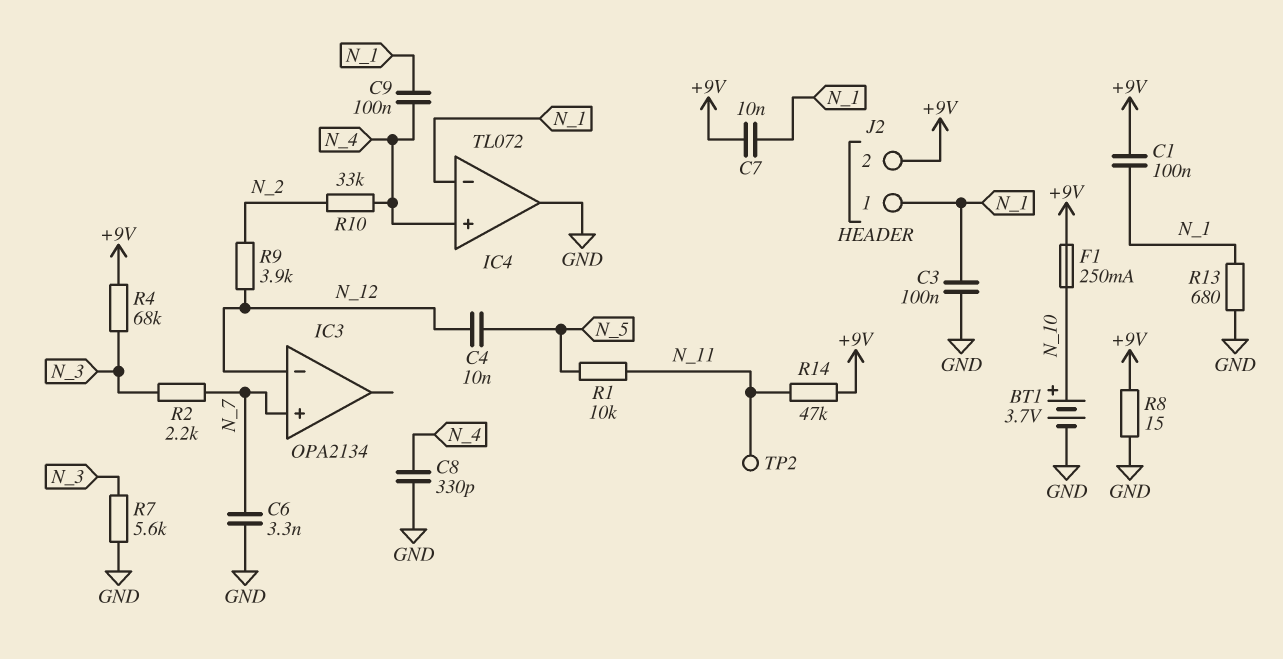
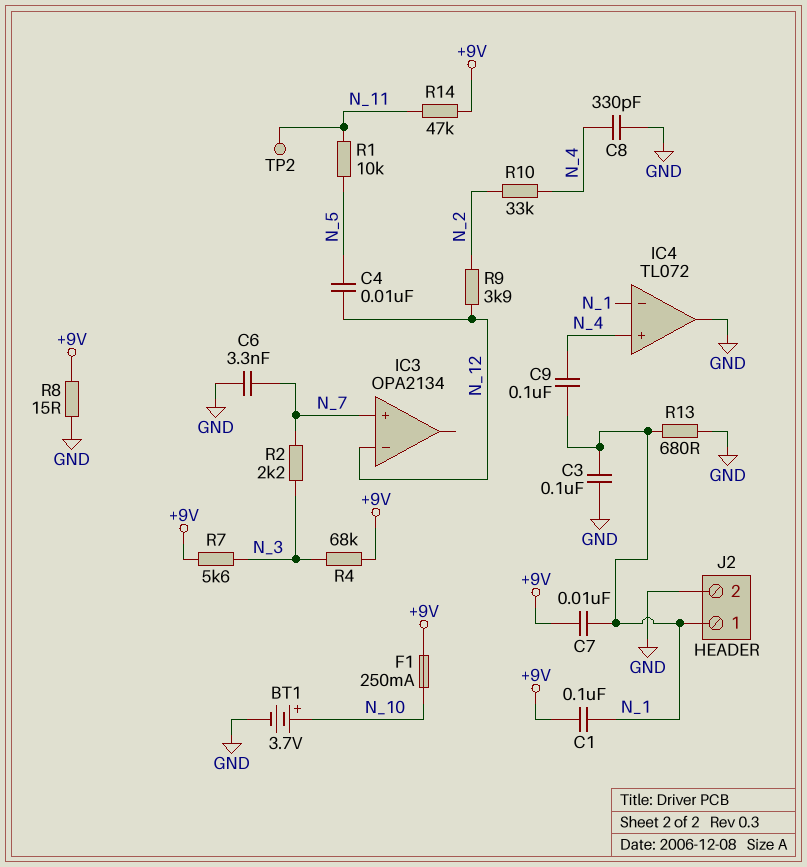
J2 pin 2: +9V -> GND
R7: 5.6k (GND, N_3) -> 5.6k (+9V, N_3)

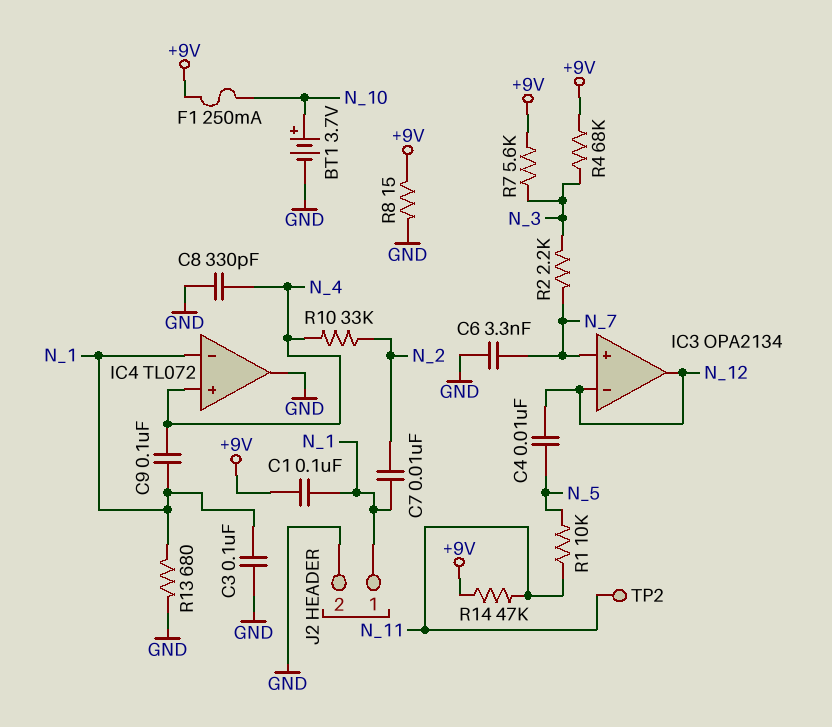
C7: 10nF (+9V, N_1) -> 10nF (N_1, N_2)
IC3 pin out: none -> N_12
R9: 3.9k (N_2, N_12) -> none

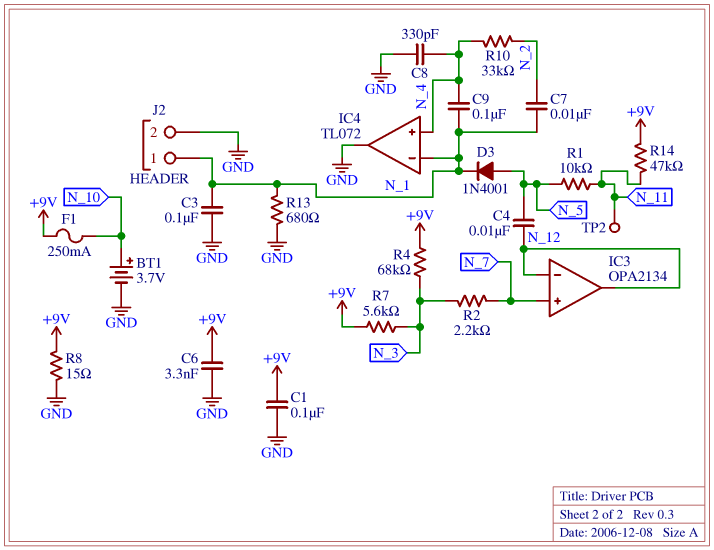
C1: 100nF (+9V, N_1) -> 100nF (+9V, GND)
C6: 3.3nF (GND, N_7) -> 3.3nF (+9V, GND)
D3: none -> diode 1N4001 (A N_5, K N_1)

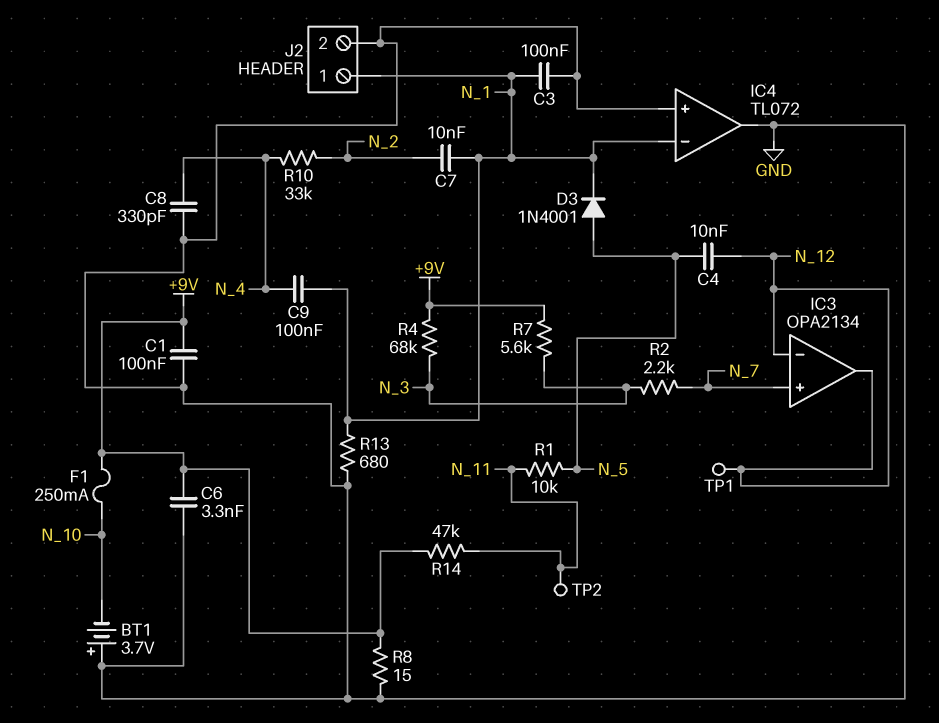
BT1: 3.7V (plus N_10, minus GND) -> 3.7V (plus GND, minus N_10)
IC4 pin in+: N_4 -> GND
TP1: none -> test point (N_12)

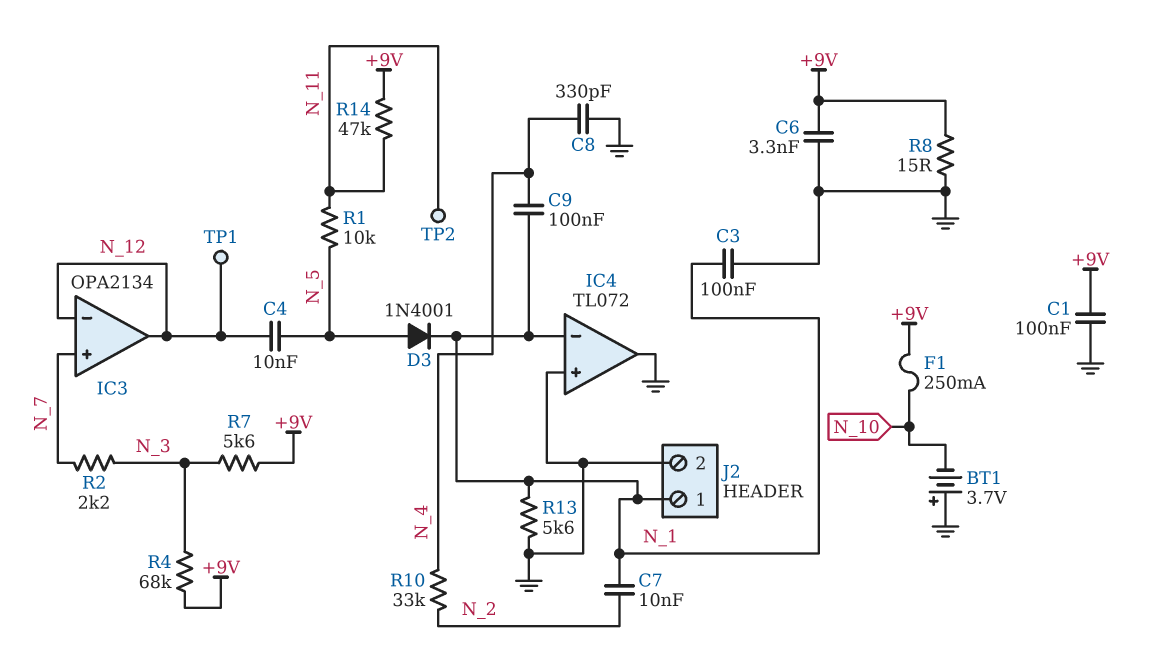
R13: 680 (GND, N_1) -> 5.6k (GND, N_1)

